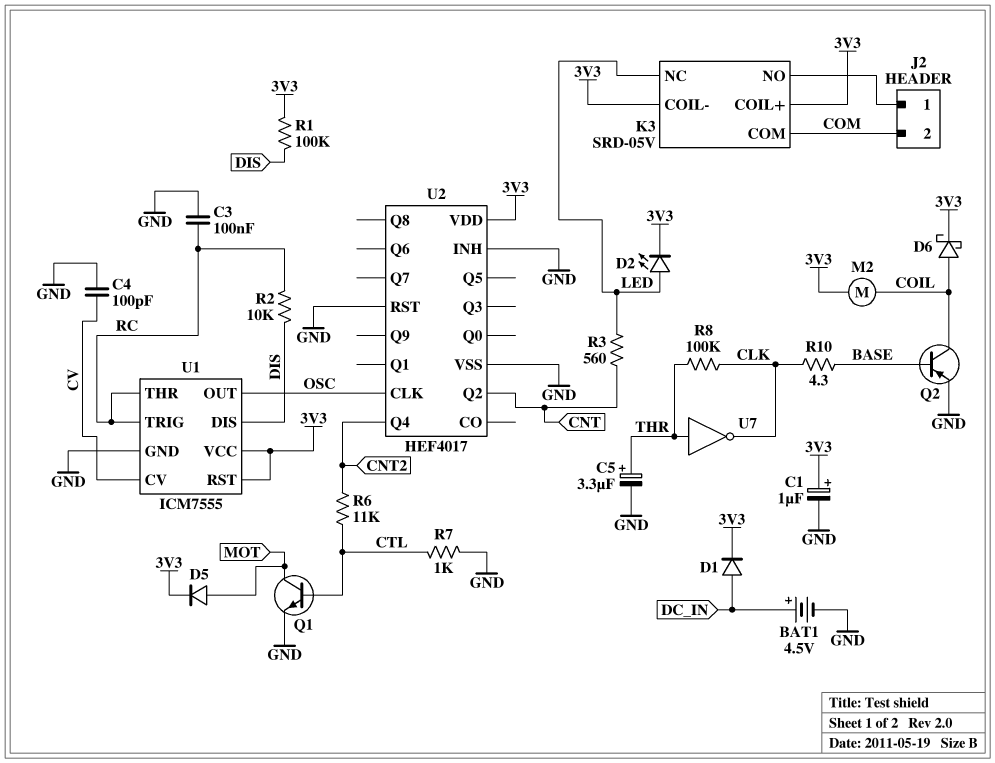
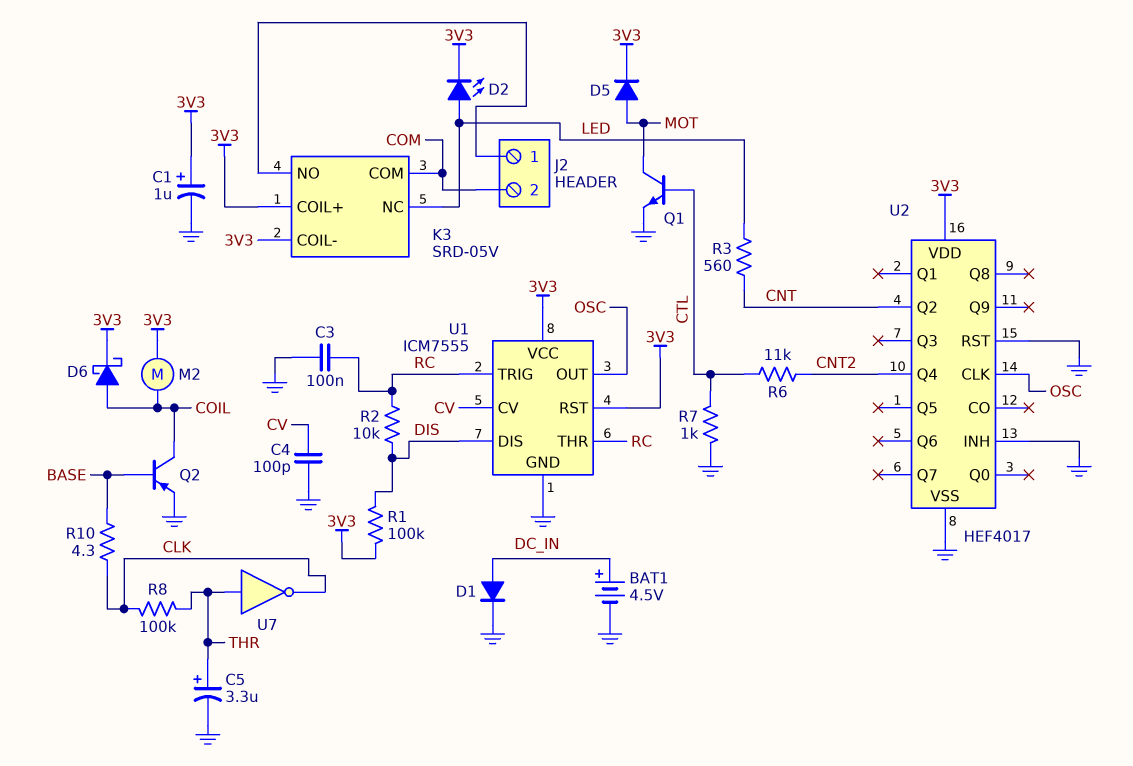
D1: diode (A DC_IN, K 3V3) -> diode (A DC_IN, K GND)

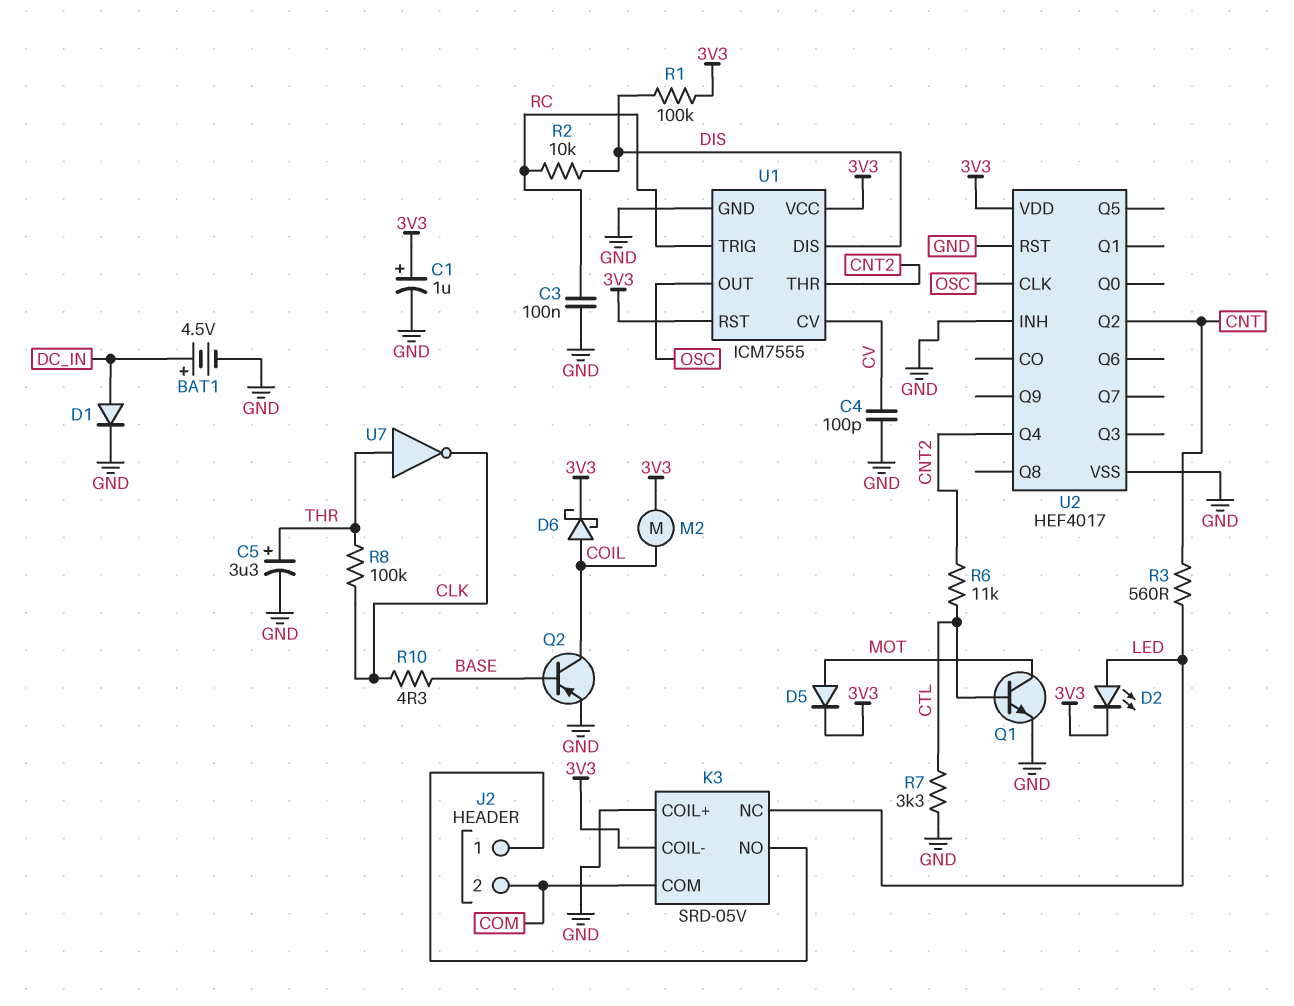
K3 pin COIL+: 3V3 -> GND
R7: 1k (CTL, GND) -> 3.3k (CTL, GND)
U1 pin THR: RC -> CNT2

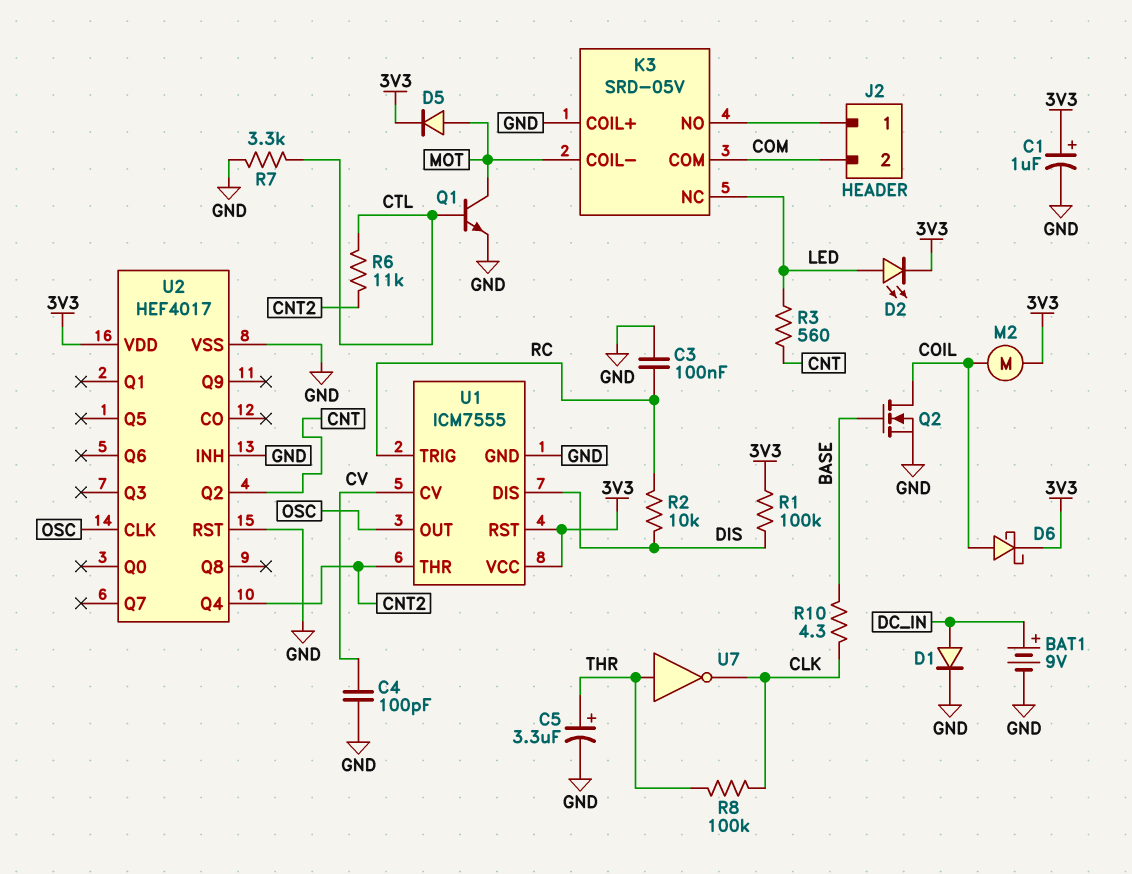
BAT1: 4.5V (plus DC_IN, minus GND) -> 9V (plus DC_IN, minus GND)
K3 pin COIL-: 3V3 -> MOT
Q2: PNP (B BASE, C COIL, E GND) -> NMOS (G BASE, D COIL, S GND)

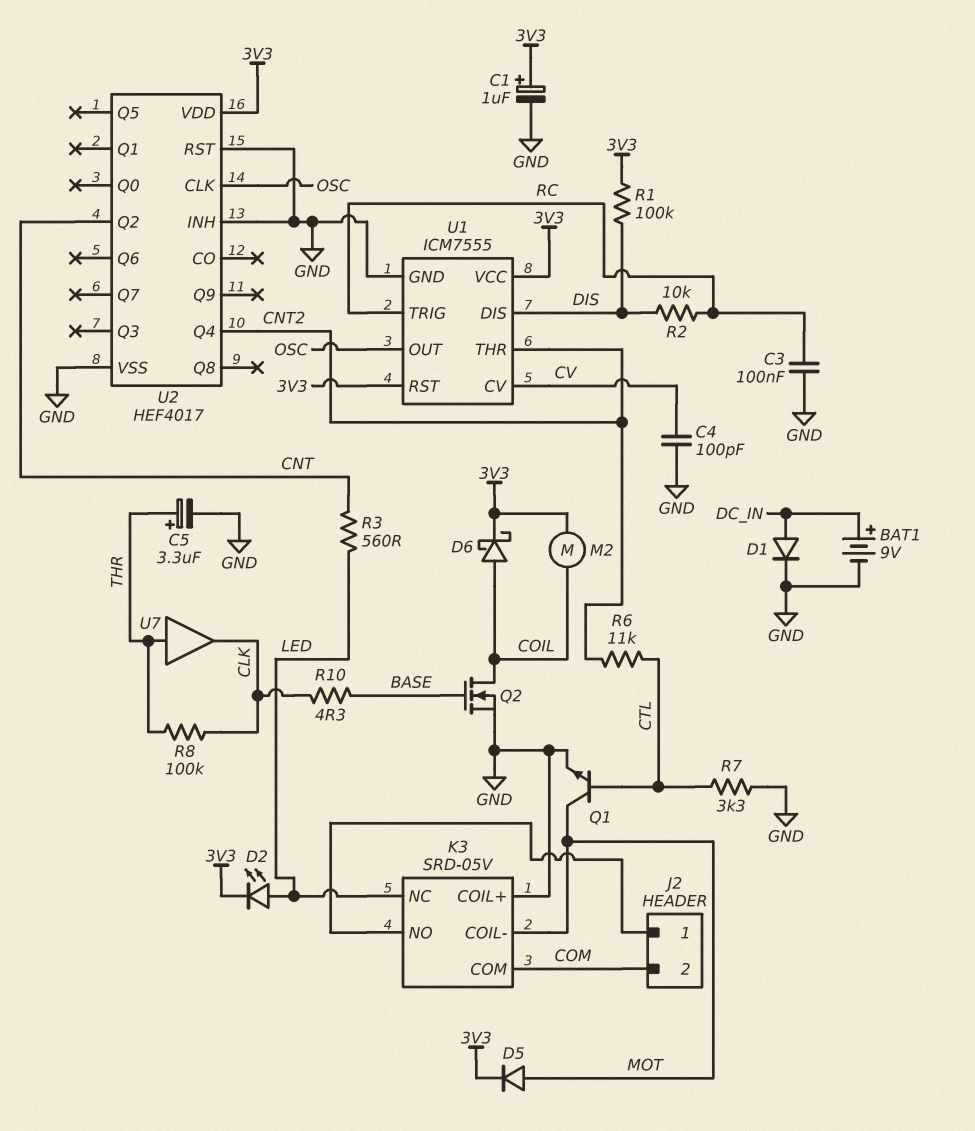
U7: NOT (in THR, out CLK) -> buffer (in THR, out CLK)

